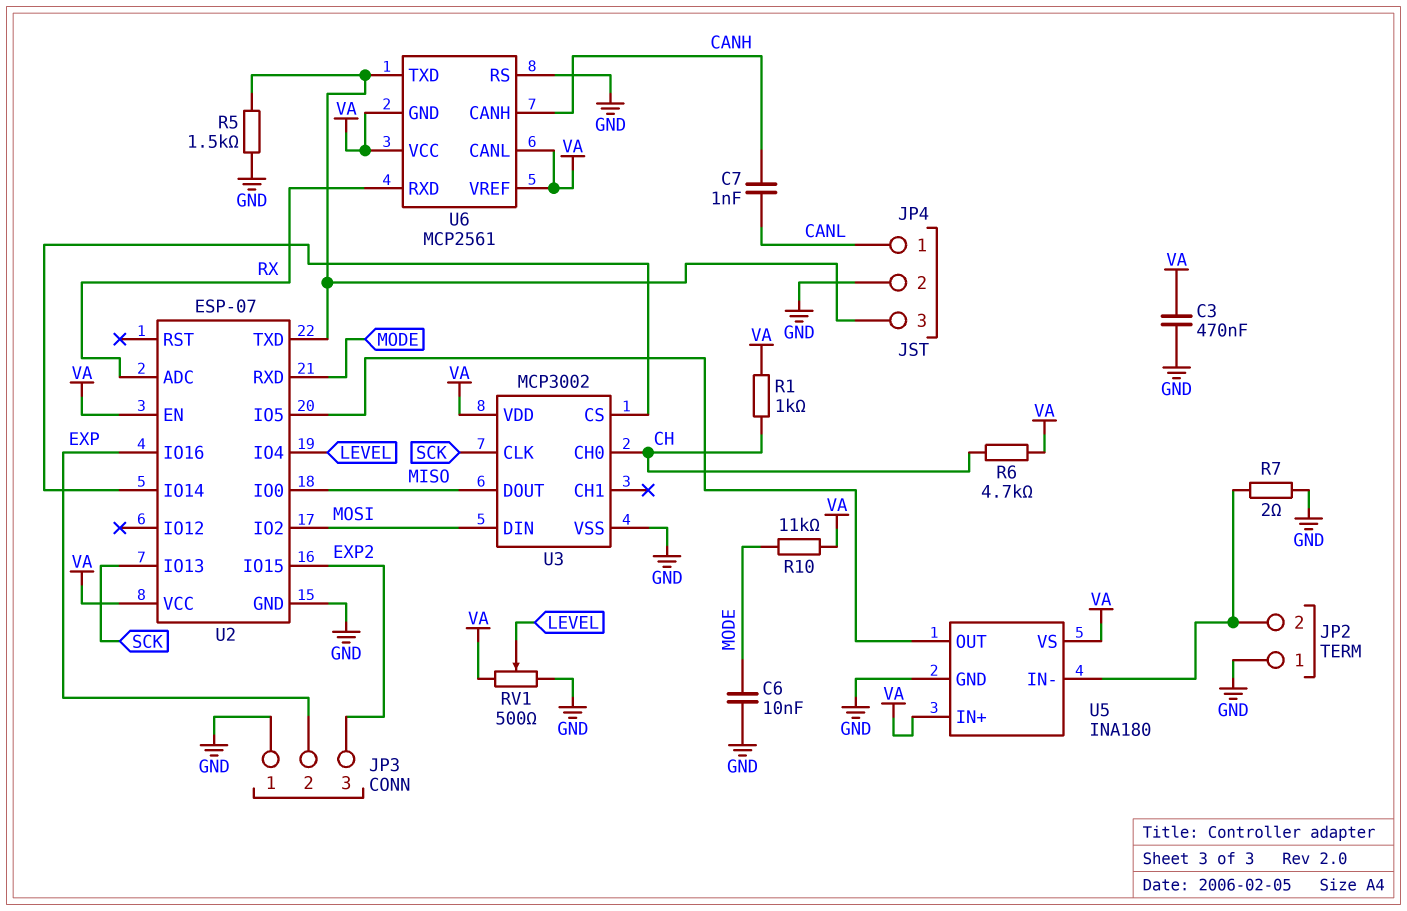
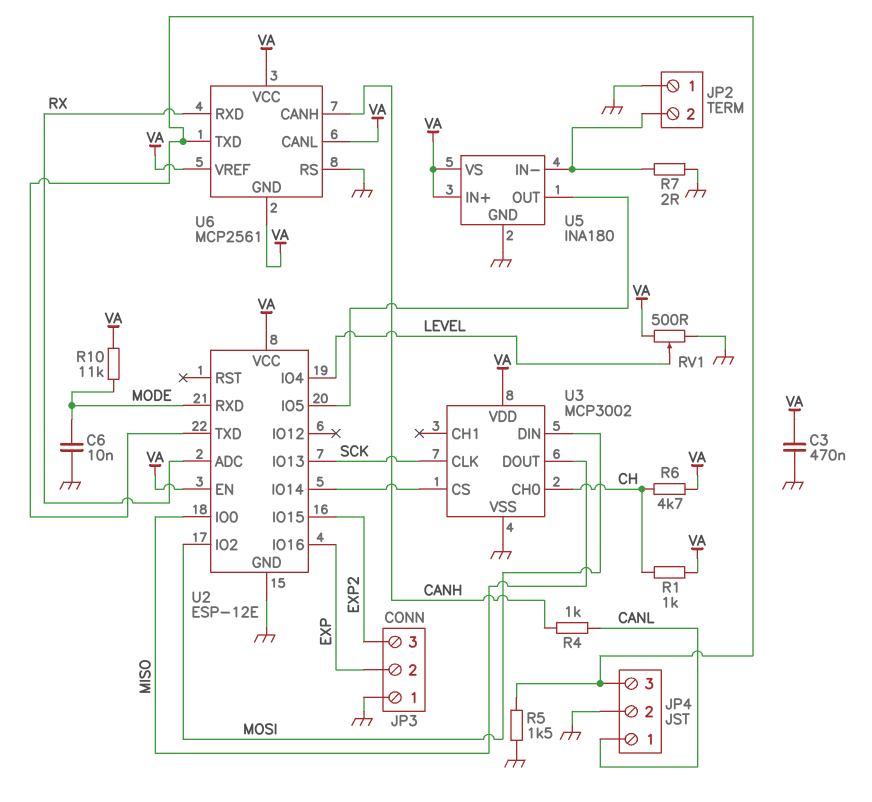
C7: 1nF (CANH, CANL) -> none
R4: none -> 1k (CANH, CANL)
U2: ESP-07 -> ESP-12E

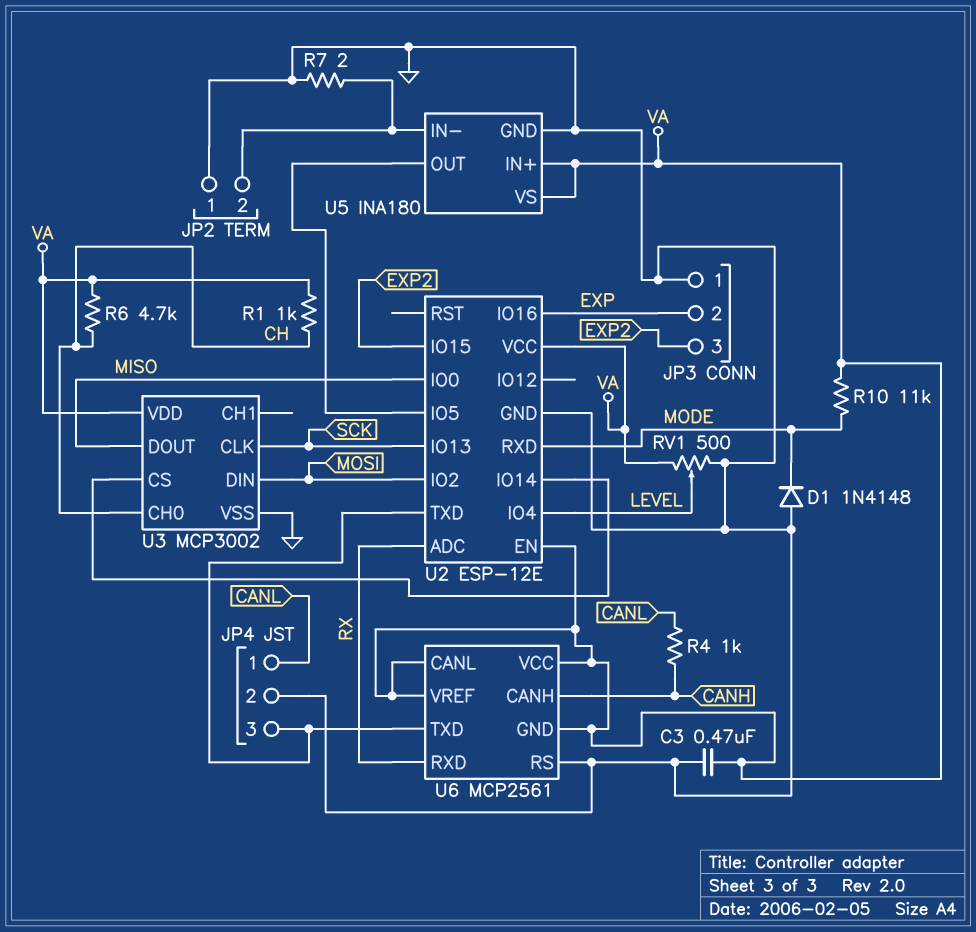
C6: 10nF (GND, MODE) -> none
D1: none -> diode 1N4148 (A GND, K MODE)
R5: 1.5k (GND, JP4/3) -> none

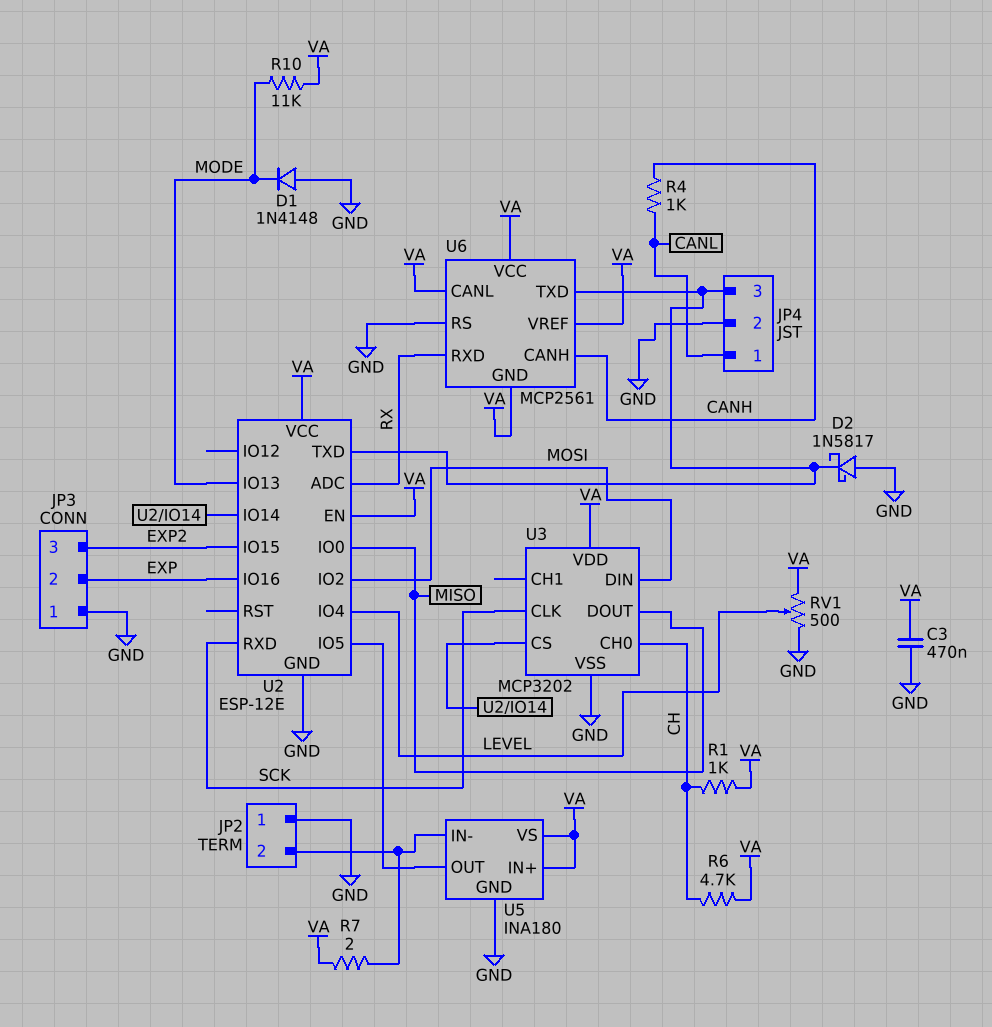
D2: none -> schottky 1N5817 (A GND, K JP4/3)
R7: 2 (GND, JP2/2) -> 2 (JP2/2, VA)
U2 pin IO13: SCK -> MODE
U2 pin RXD: MODE -> SCK
U3: MCP3002 -> MCP3202

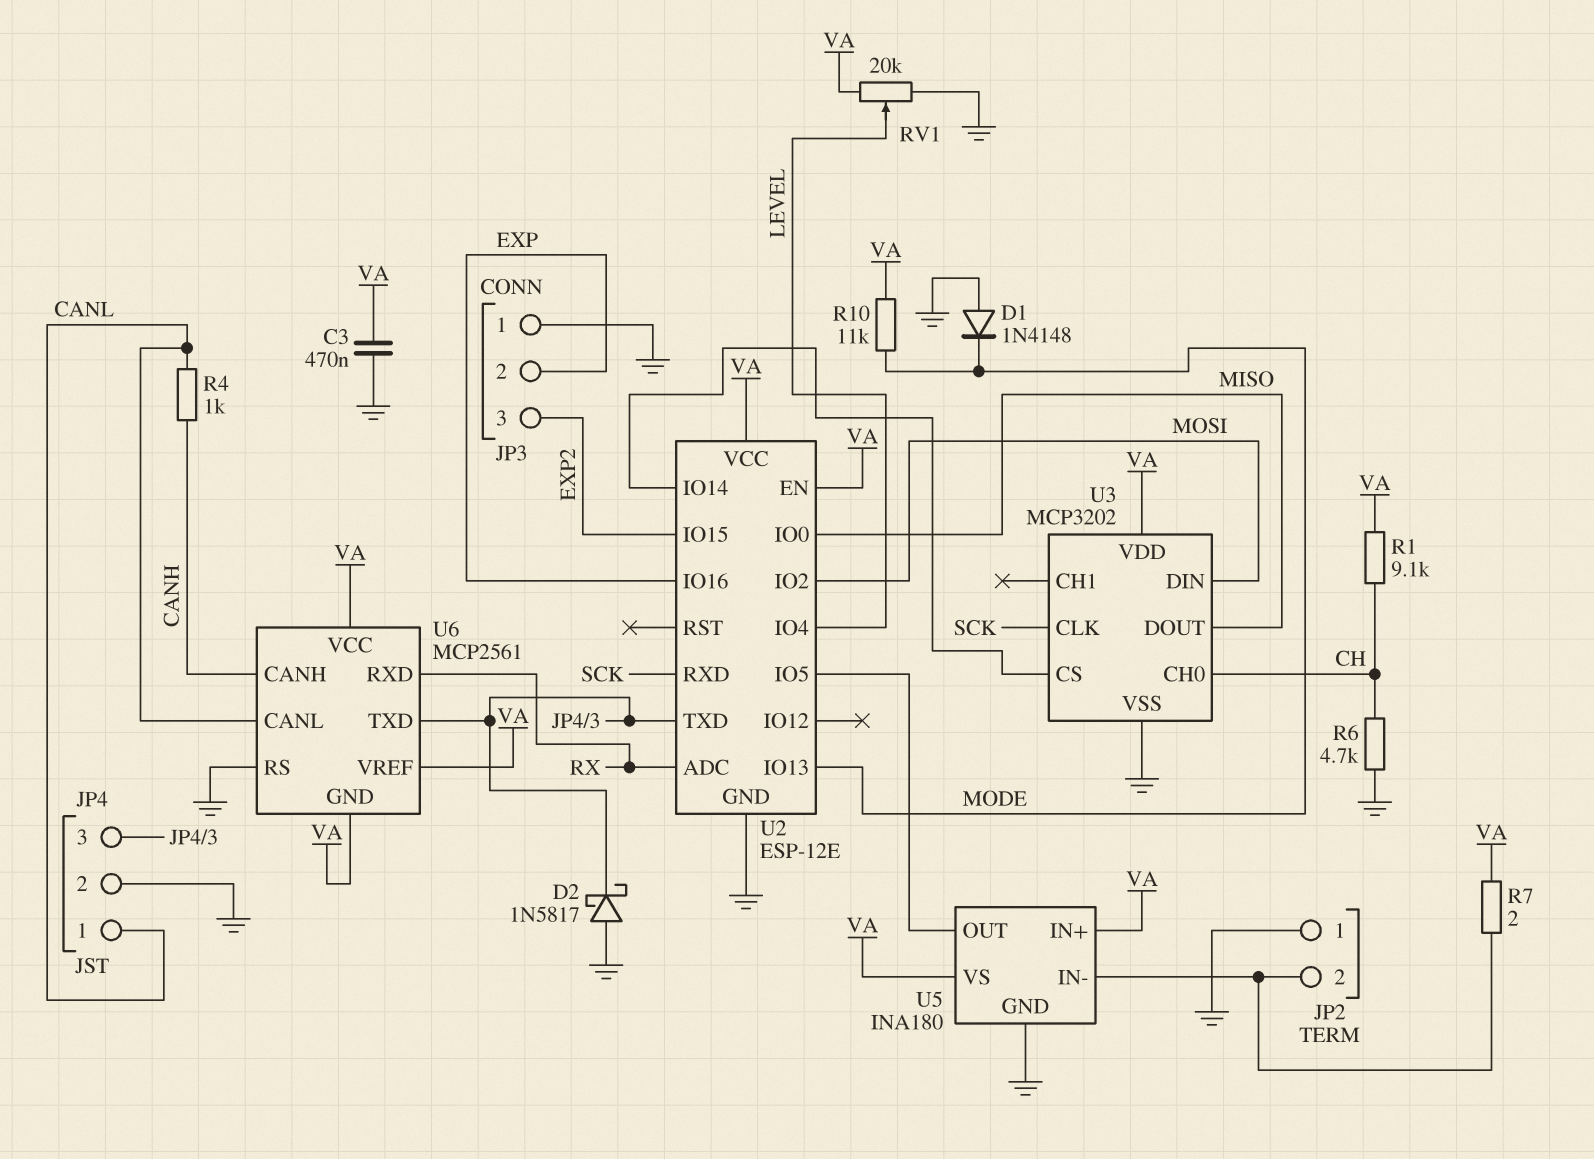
R1: 1k (CH, VA) -> 9.1k (CH, VA)
R6: 4.7k (CH, VA) -> 4.7k (CH, GND)
RV1: 500 (GND, VA, wiper LEVEL) -> 20k (GND, VA, wiper LEVEL)
U6 pin CANL: VA -> CANL

